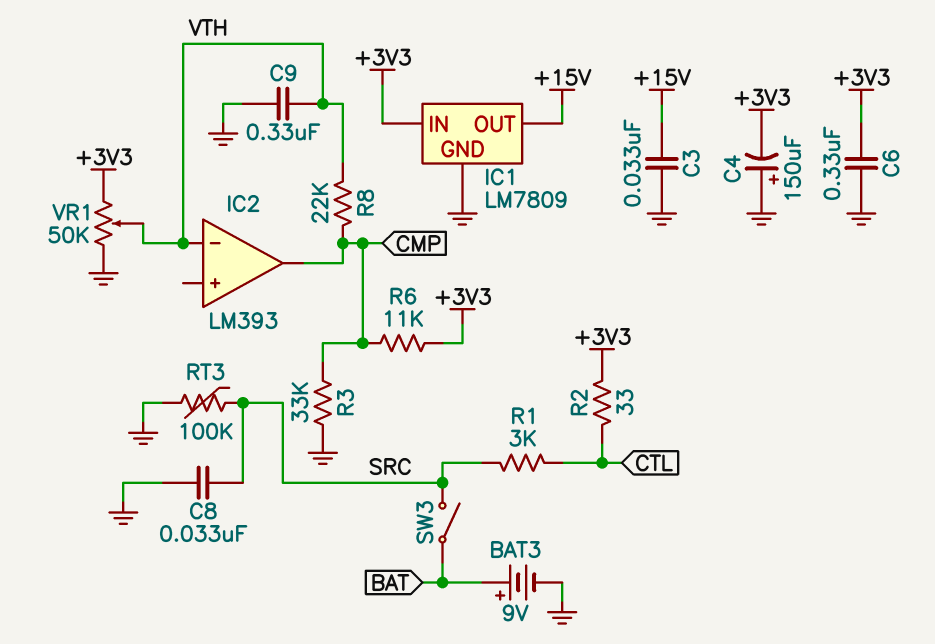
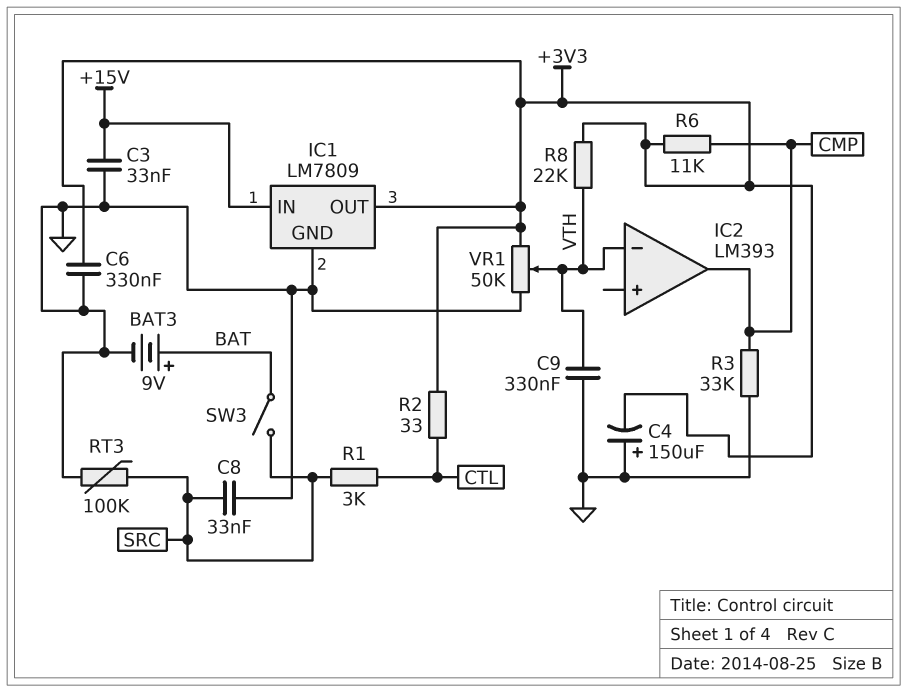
IC1 pin IN: +3V3 -> +15V
IC1 pin OUT: +15V -> +3V3
R8: 22k (CMP, VTH) -> 22k (+3V3, VTH)

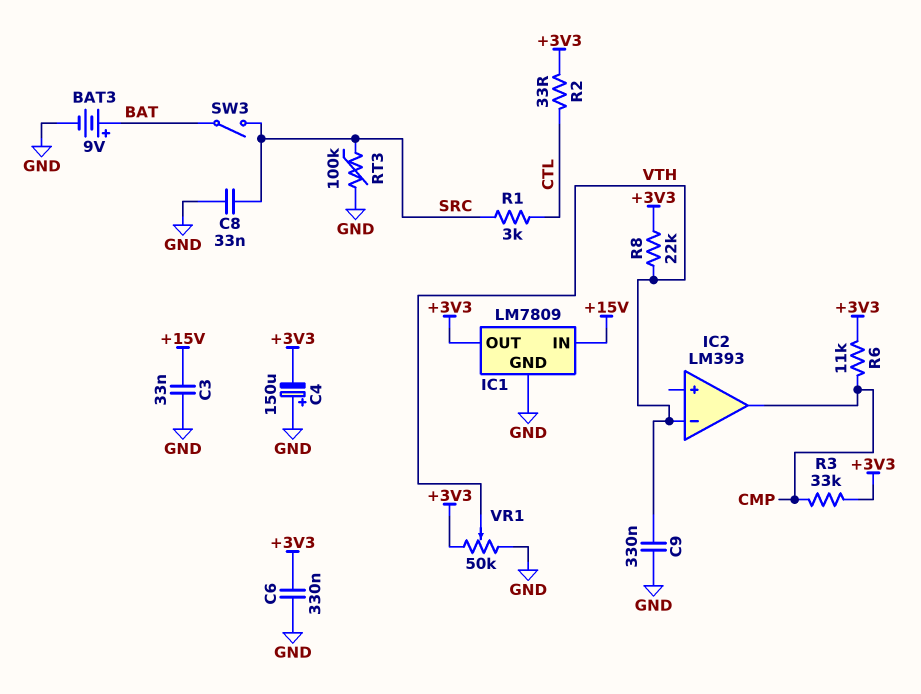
R3: 33k (CMP, GND) -> 33k (+3V3, CMP)

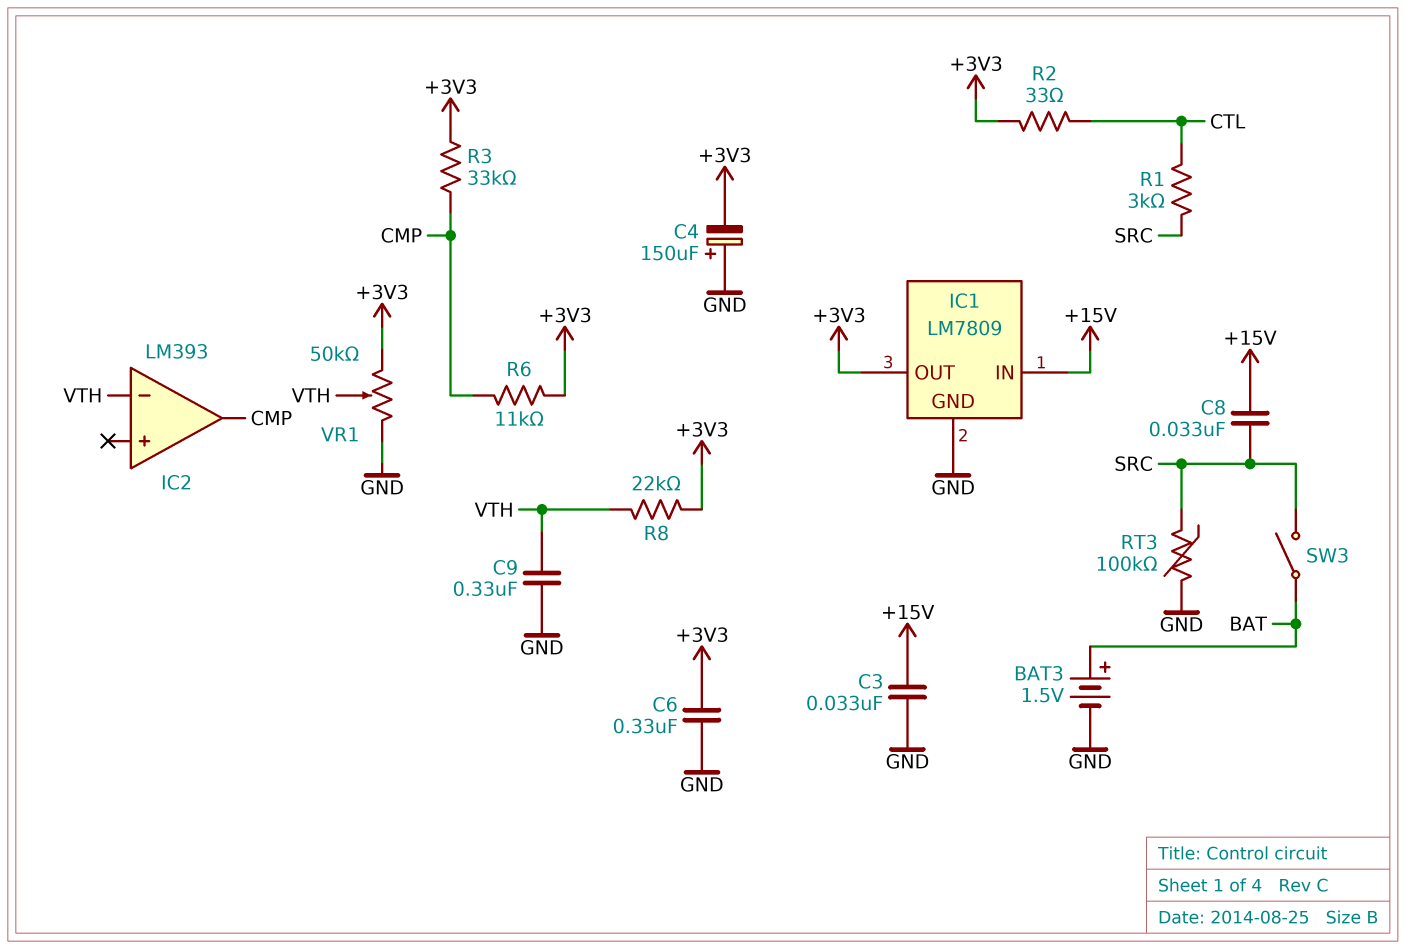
BAT3: 9V (plus BAT, minus GND) -> 1.5V (plus BAT, minus GND)
C8: 33nF (GND, SRC) -> 33nF (+15V, SRC)

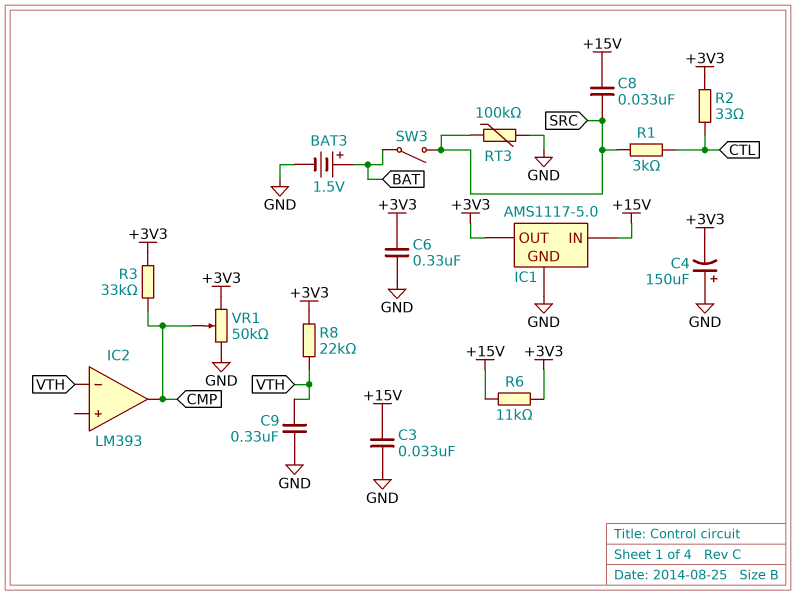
IC1: LM7809 -> AMS1117-5.0
R6: 11k (+3V3, CMP) -> 11k (+3V3, +15V)
VR1: 50k (+3V3, GND, wiper VTH) -> 50k (+3V3, GND, wiper CMP)

